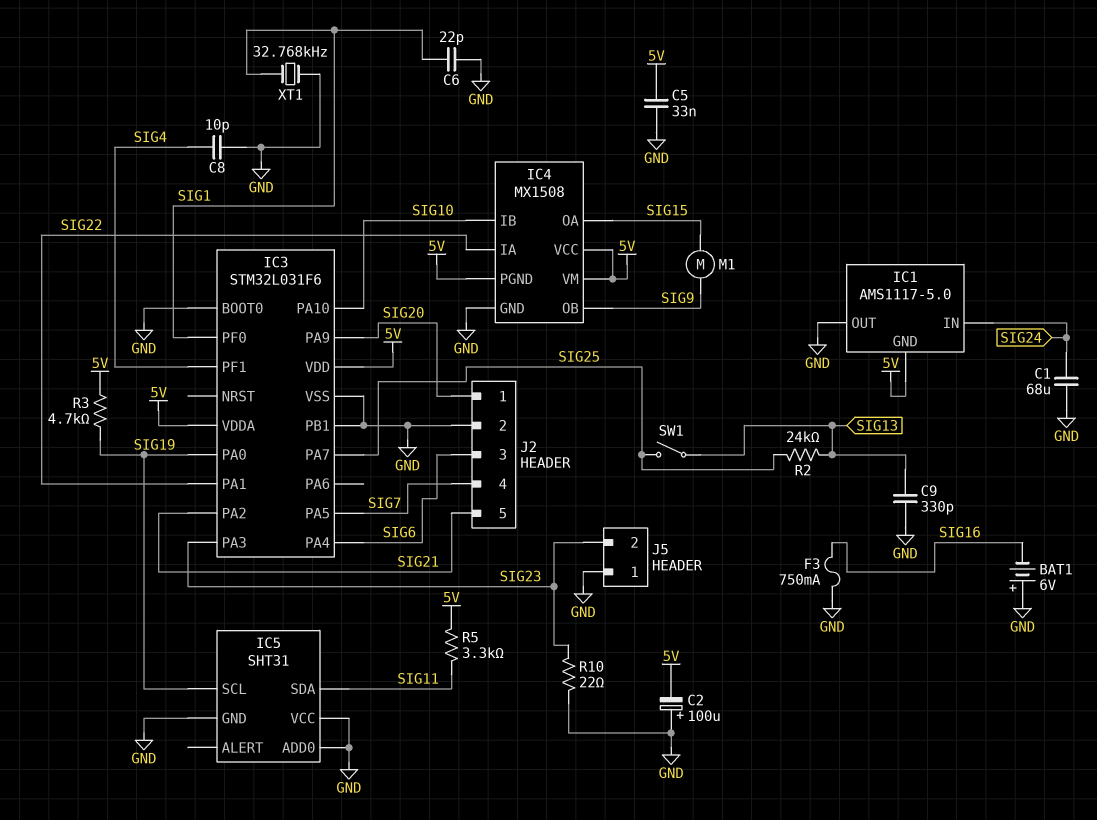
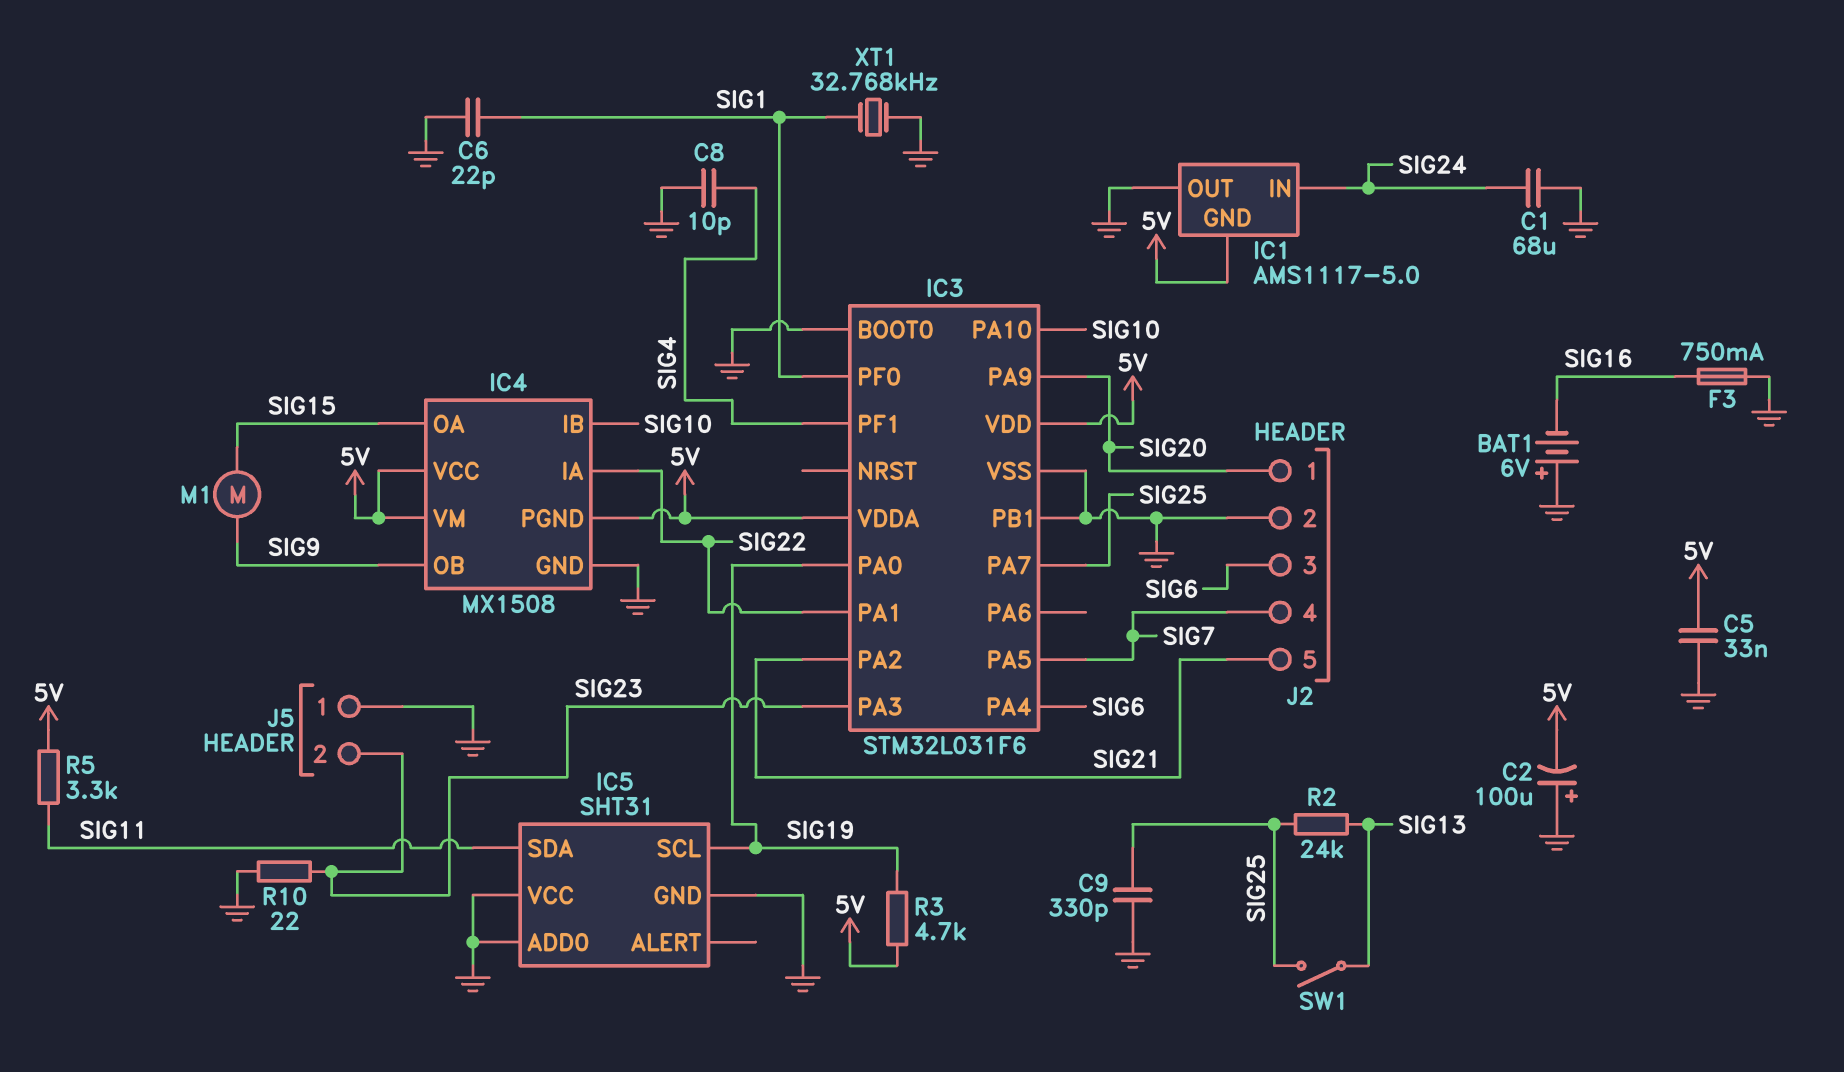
C9: 330pF (GND, SIG13) -> 330pF (GND, SIG25)

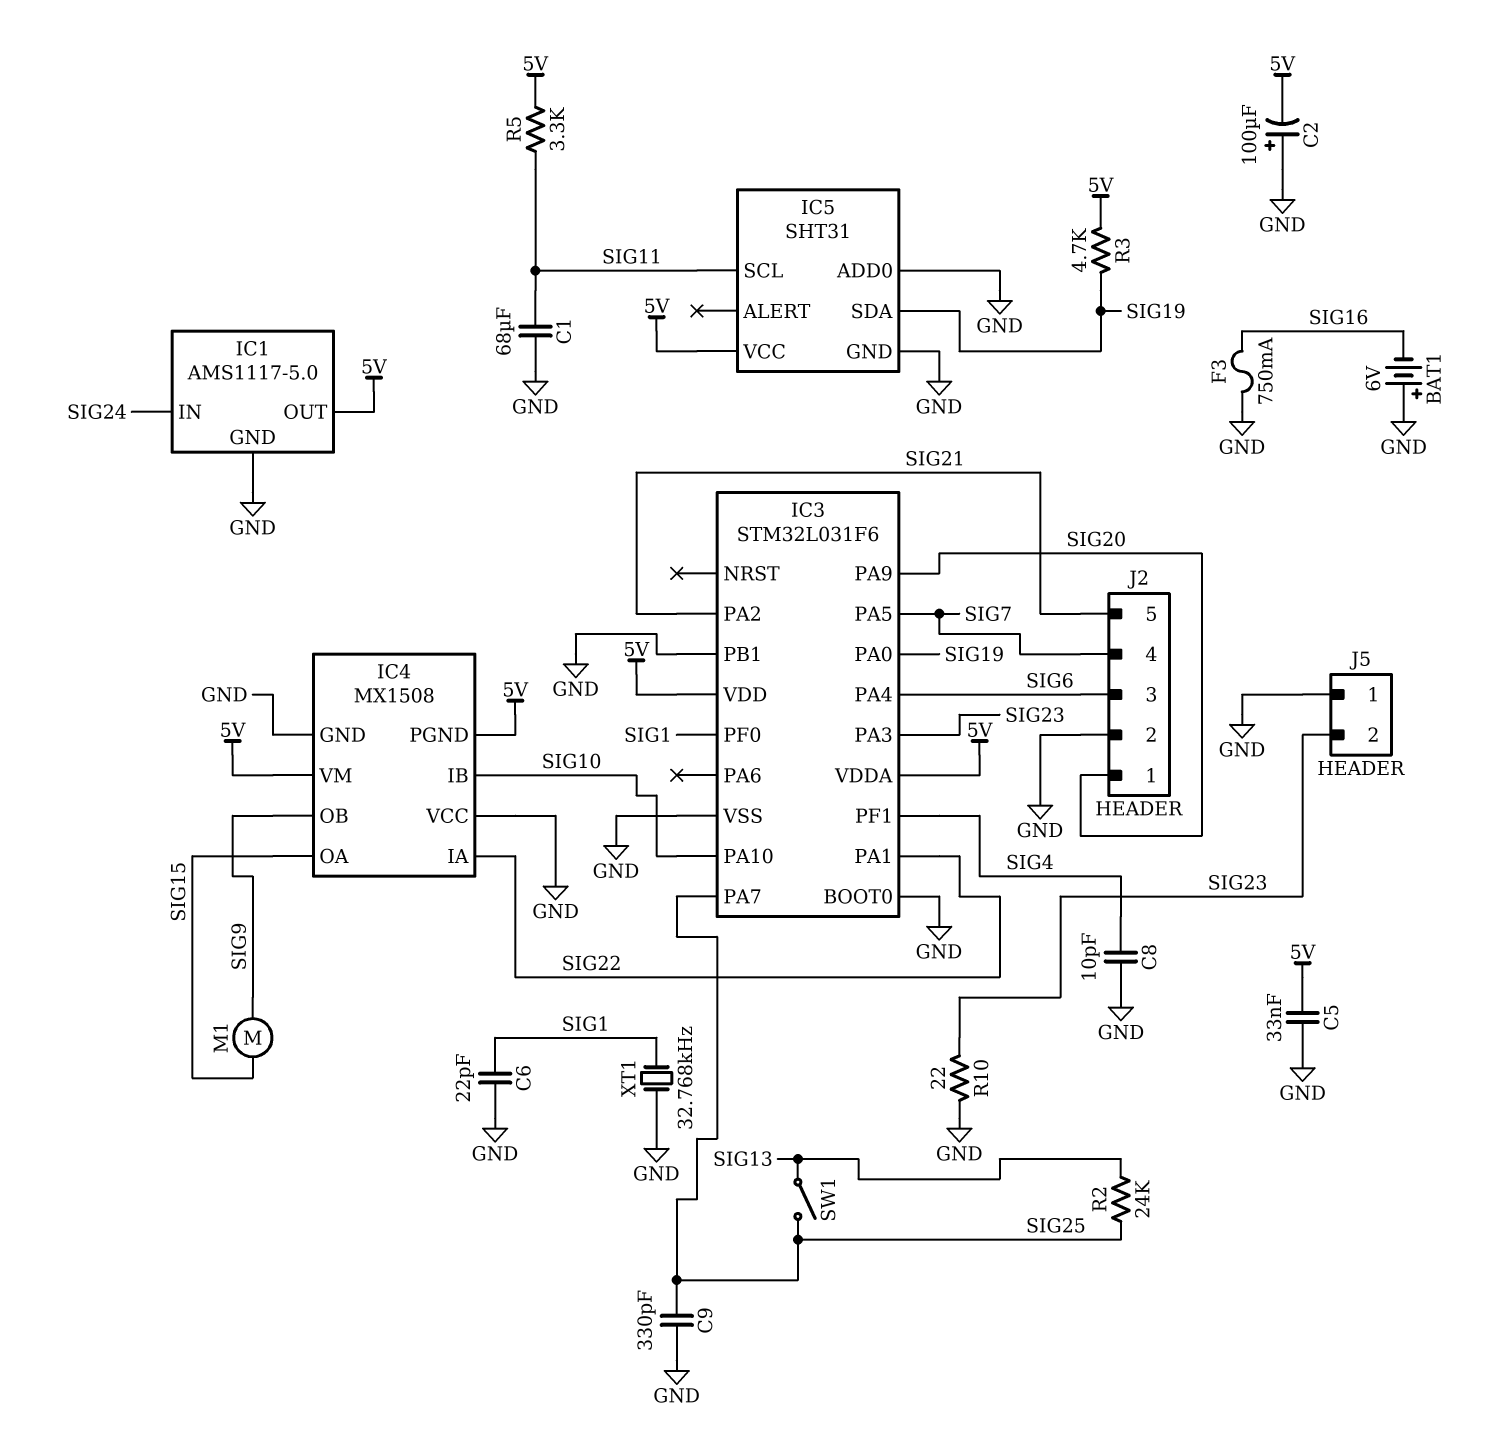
C1: 68uF (GND, SIG24) -> 68uF (GND, SIG11)
IC1 pin GND: 5V -> GND
IC1 pin OUT: GND -> 5V
IC4 pin VCC: 5V -> GND
IC5 pin SCL: SIG19 -> SIG11
IC5 pin SDA: SIG11 -> SIG19
IC5 pin VCC: GND -> 5V

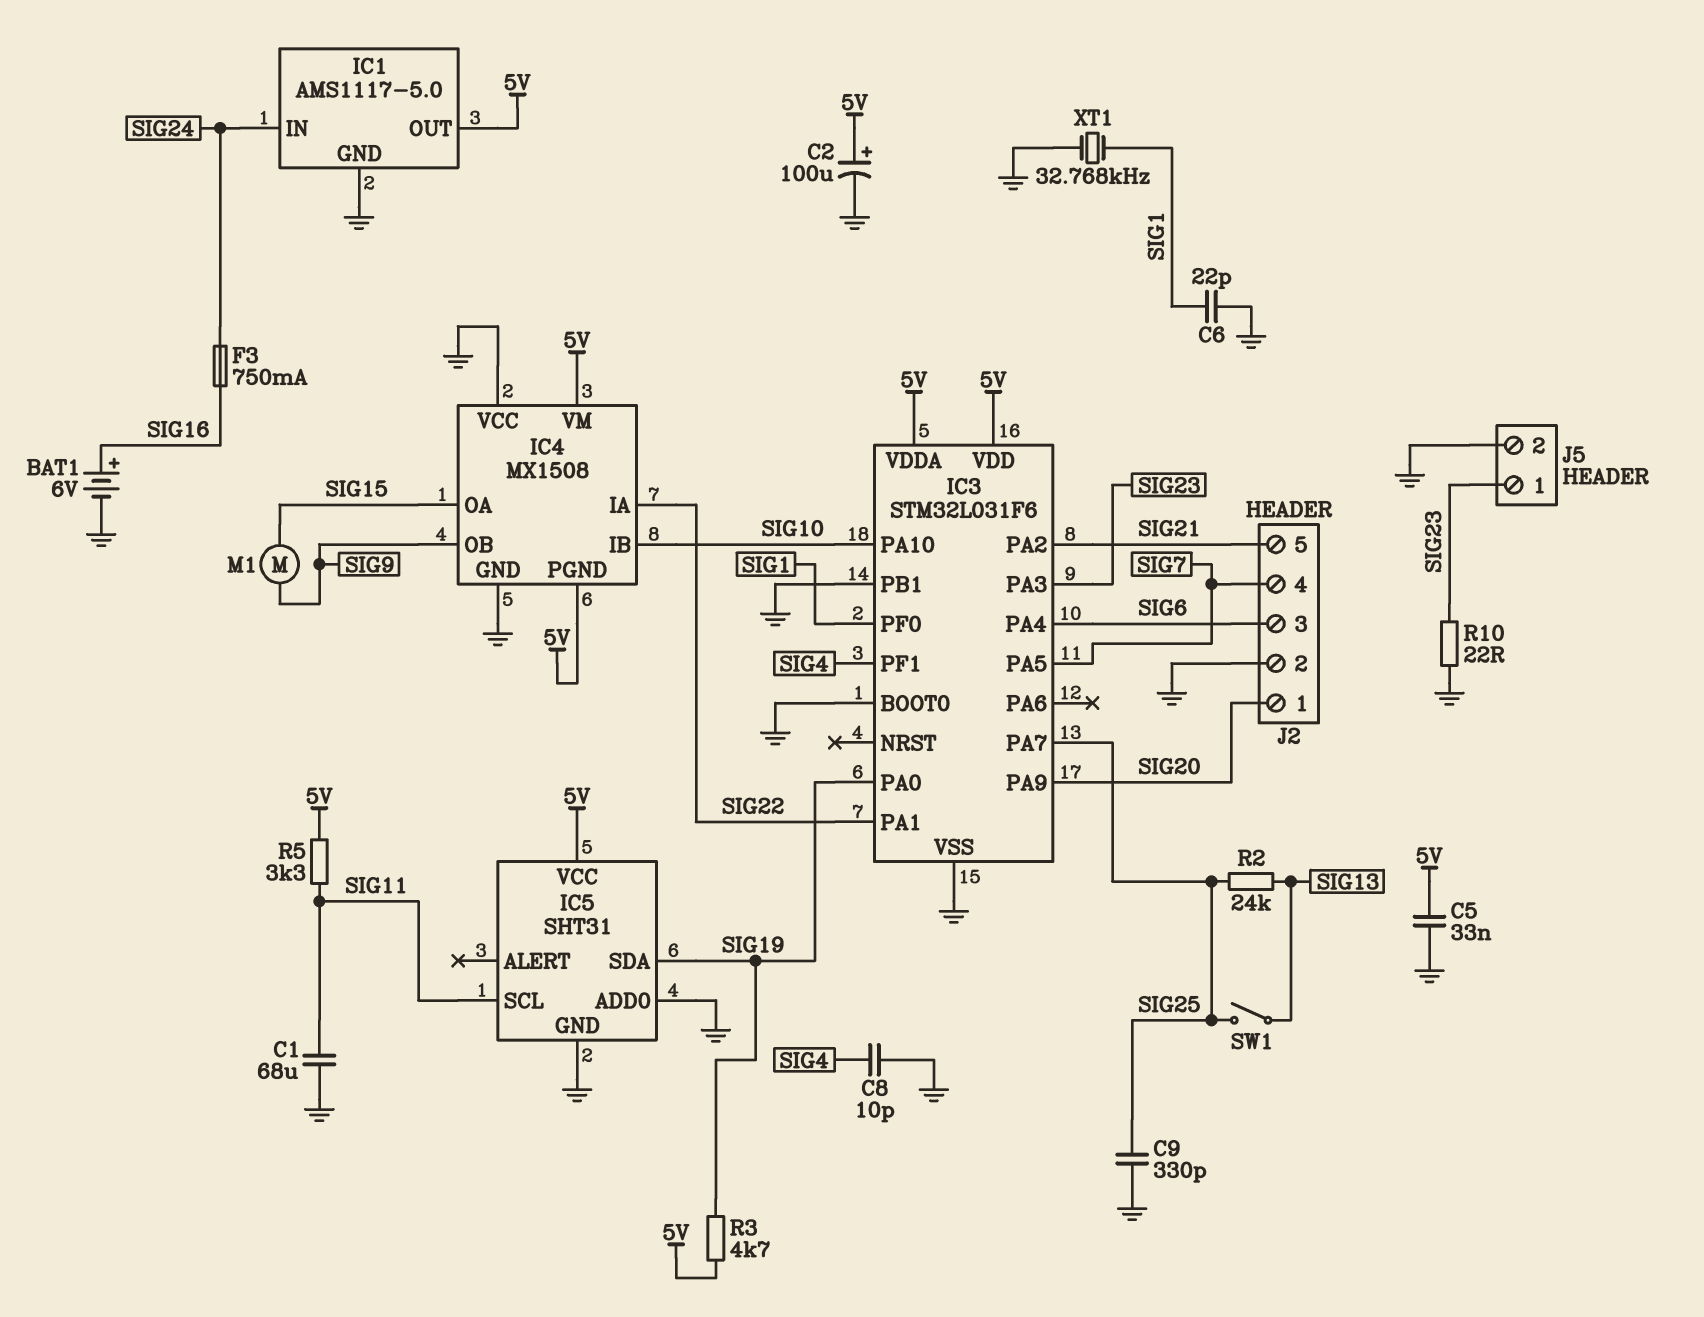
BAT1: 6V (plus GND, minus SIG16) -> 6V (plus SIG16, minus GND)
C2: 100uF (plus GND, minus 5V) -> 100uF (plus 5V, minus GND)
F3: 750mA (GND, SIG16) -> 750mA (SIG16, SIG24)
J5 pin 1: GND -> SIG23
J5 pin 2: SIG23 -> GND

